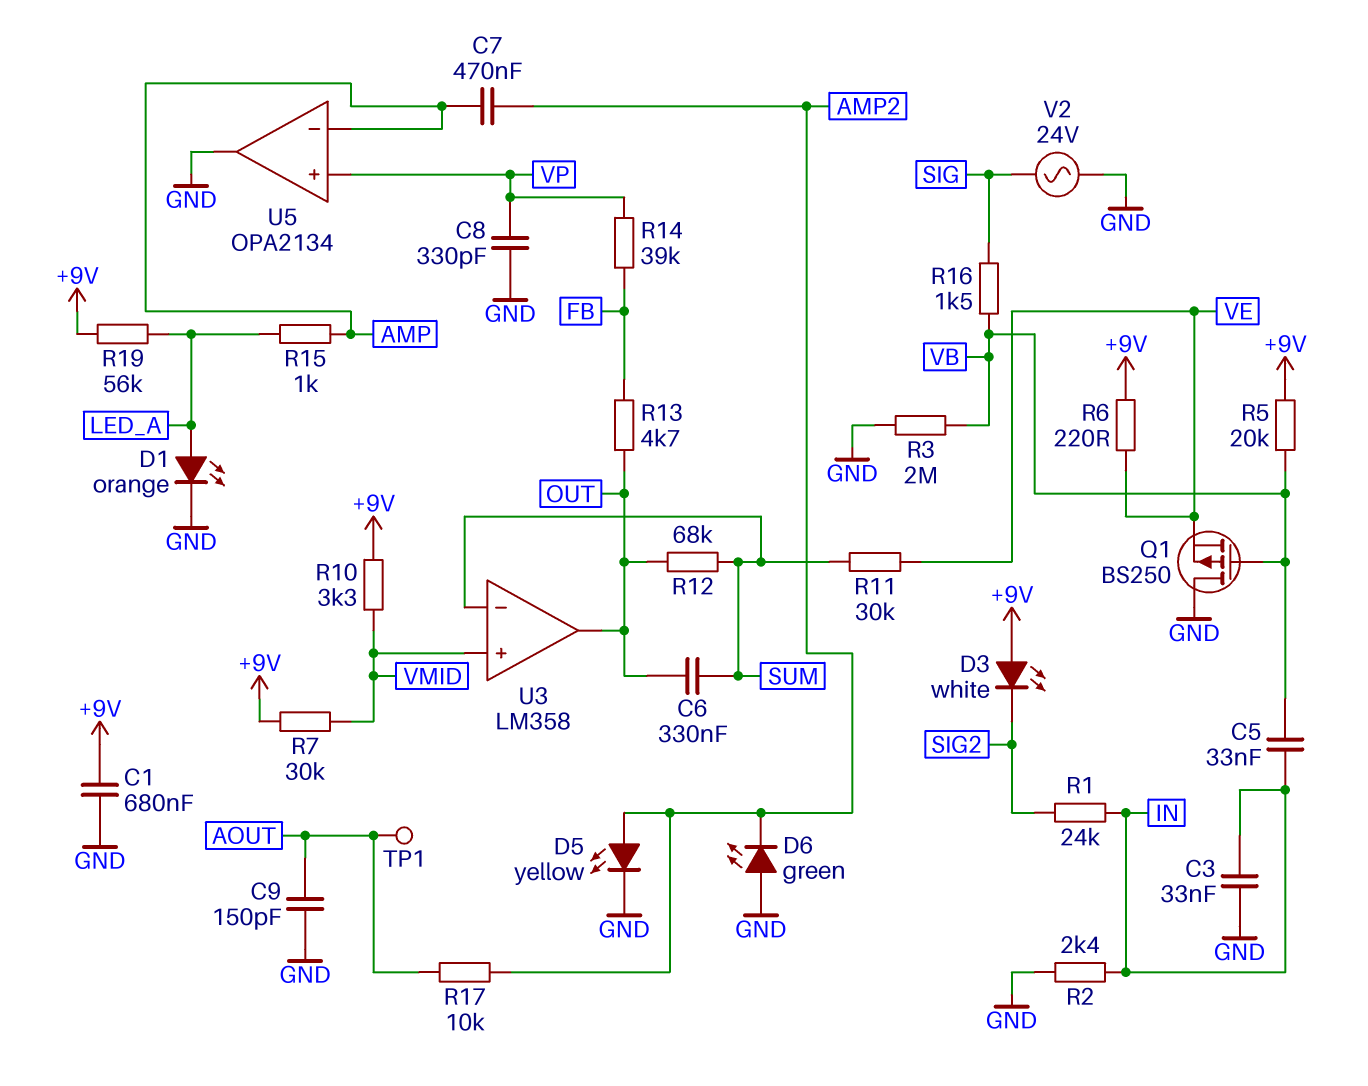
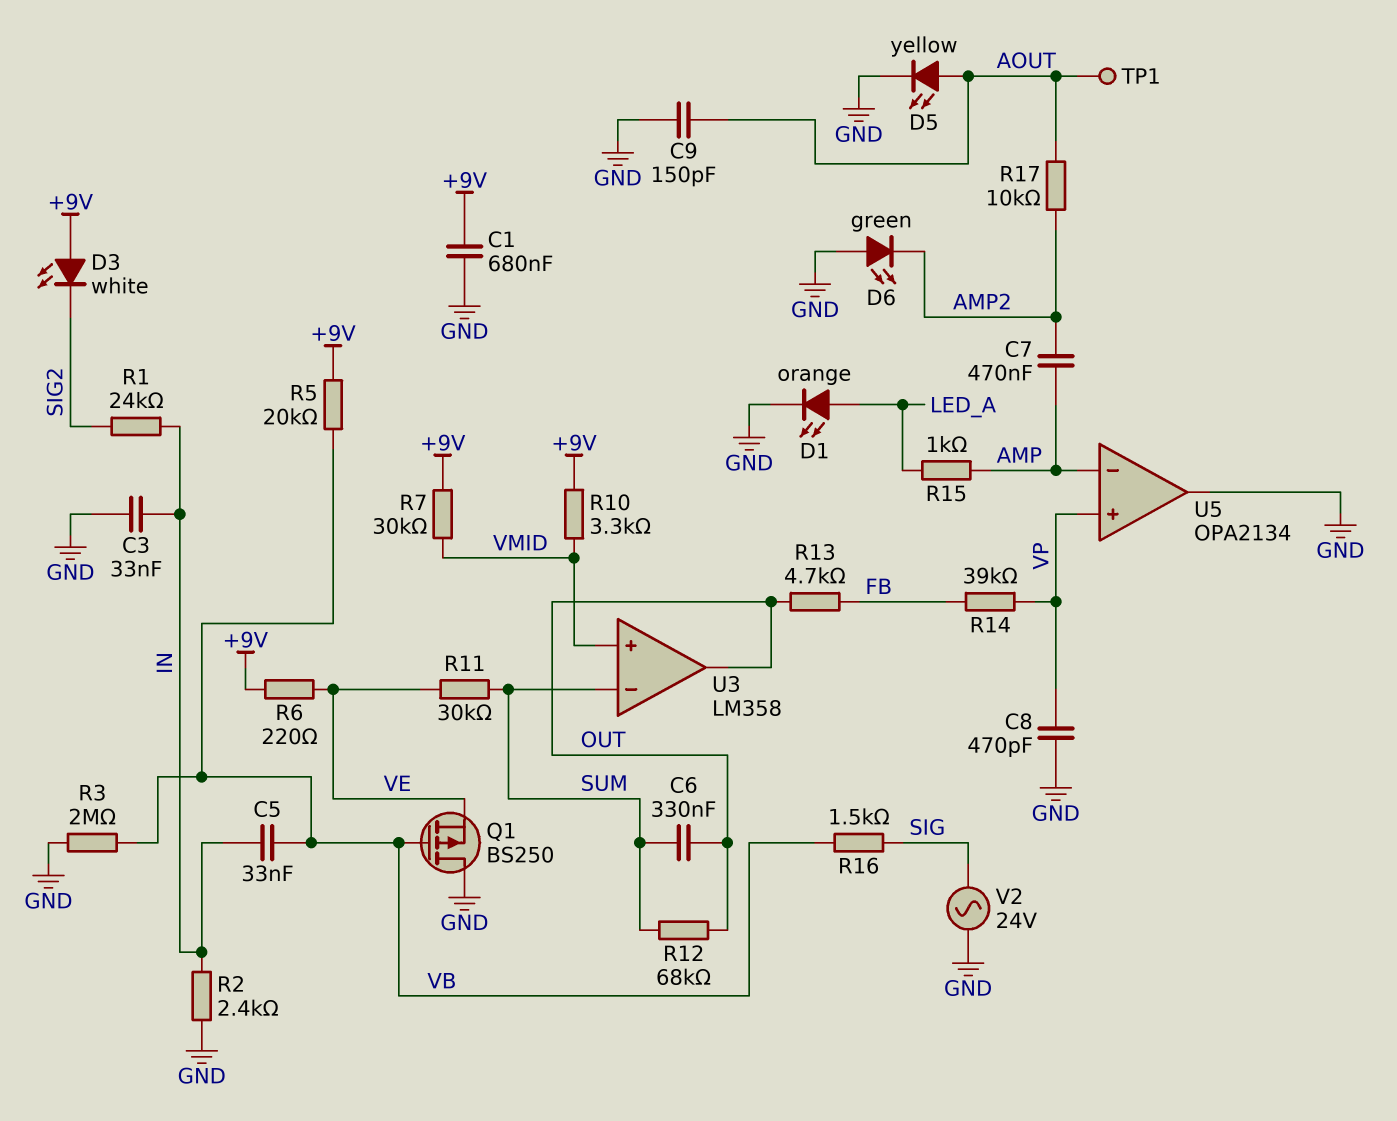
C8: 330pF (GND, VP) -> 470pF (GND, VP)
D5: LED yellow (A AMP2, K GND) -> LED yellow (A AOUT, K GND)
R19: 56k (+9V, LED_A) -> none

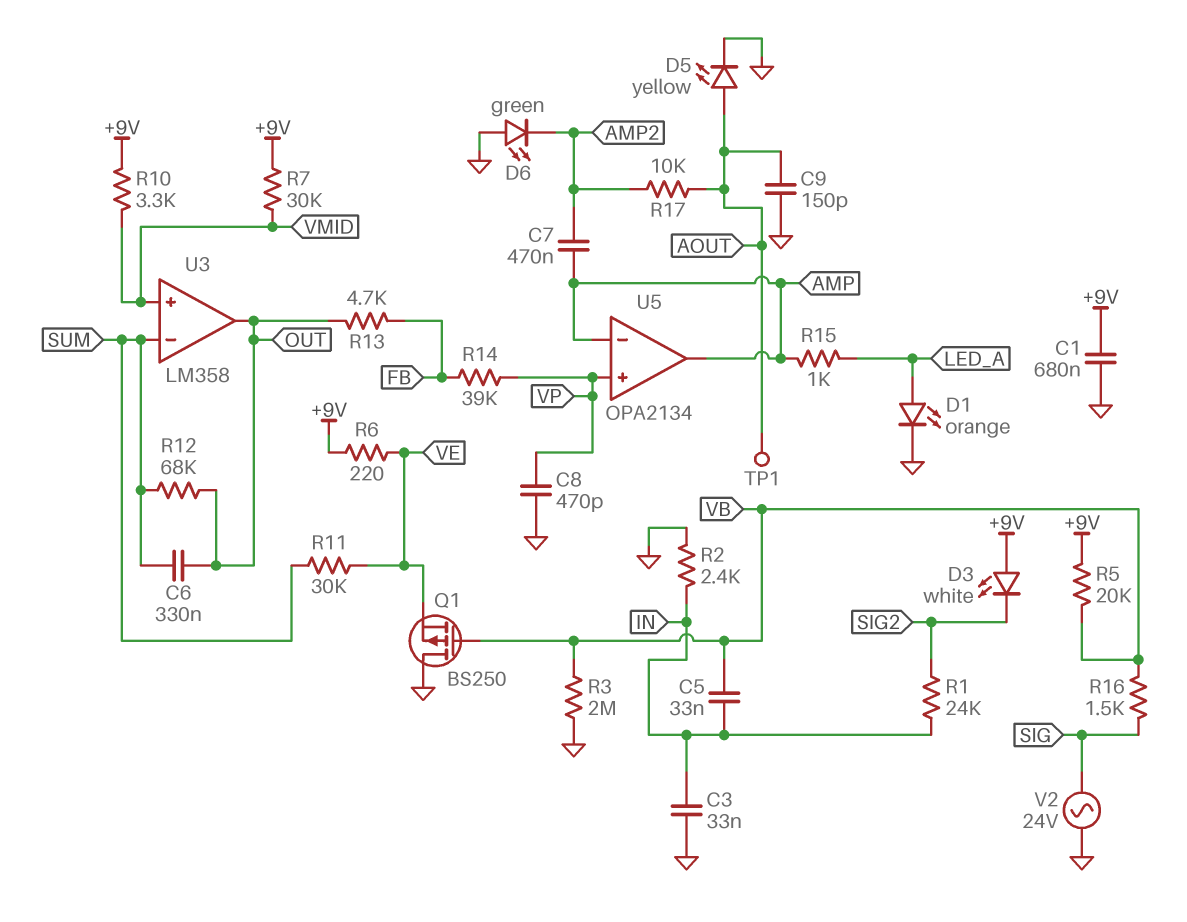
U5 pin out: GND -> AMP

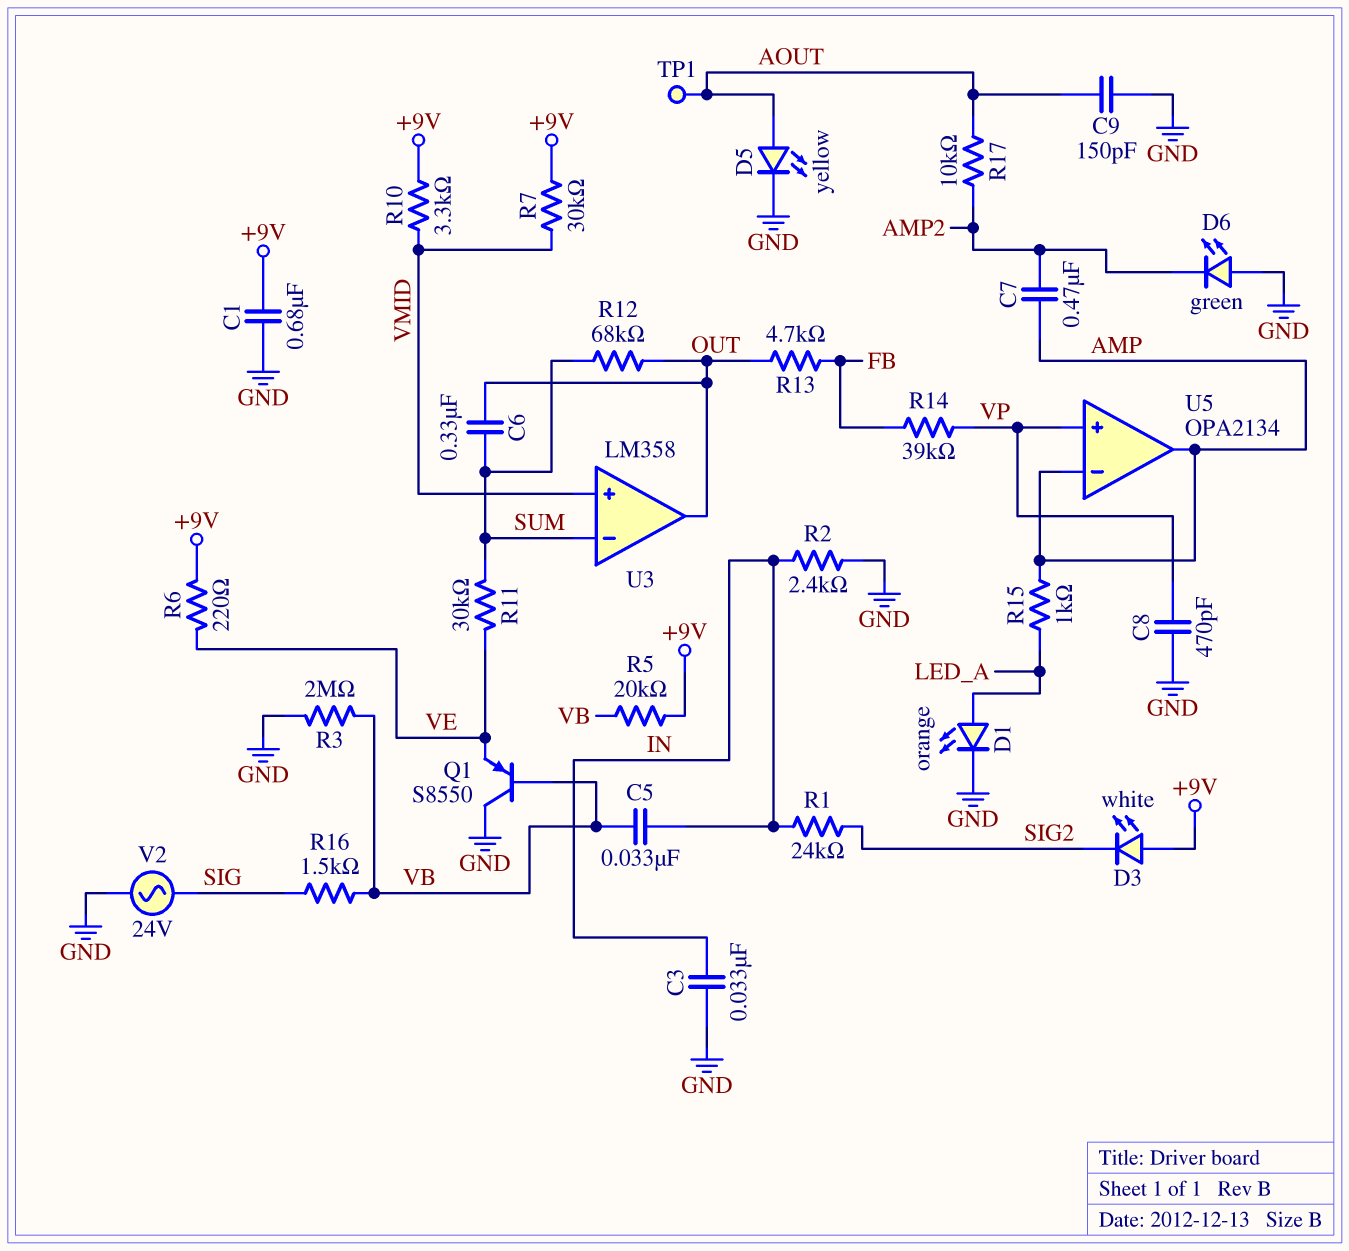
Q1: PMOS BS250 (G VB, D GND, S VE) -> PNP S8550 (B VB, C GND, E VE)

